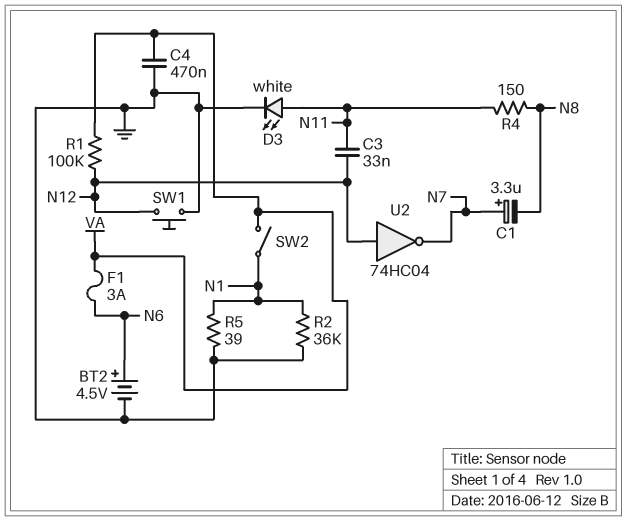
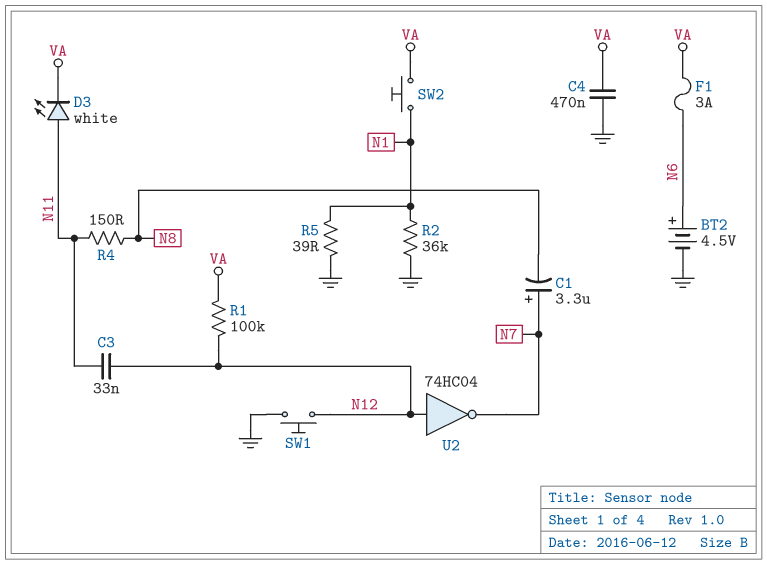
D3: LED white (A N11, K GND) -> LED white (A N11, K VA)
SW2: switch (N1, VA) -> button (N1, VA)

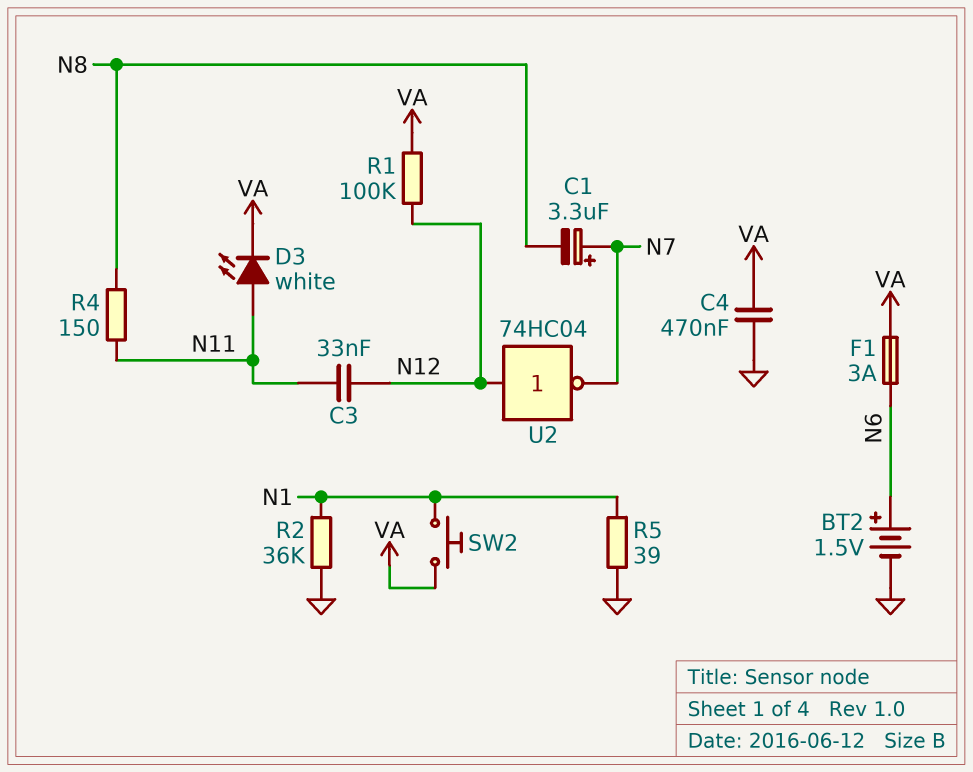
BT2: 4.5V (plus N6, minus GND) -> 1.5V (plus N6, minus GND)
SW1: button (GND, N12) -> none

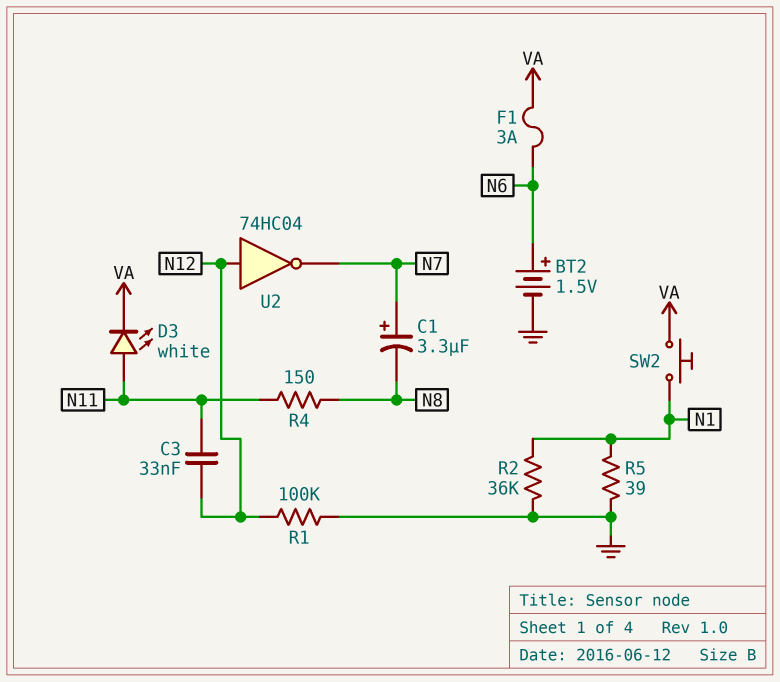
C4: 470nF (GND, VA) -> none
R1: 100k (N12, VA) -> 100k (GND, N12)

